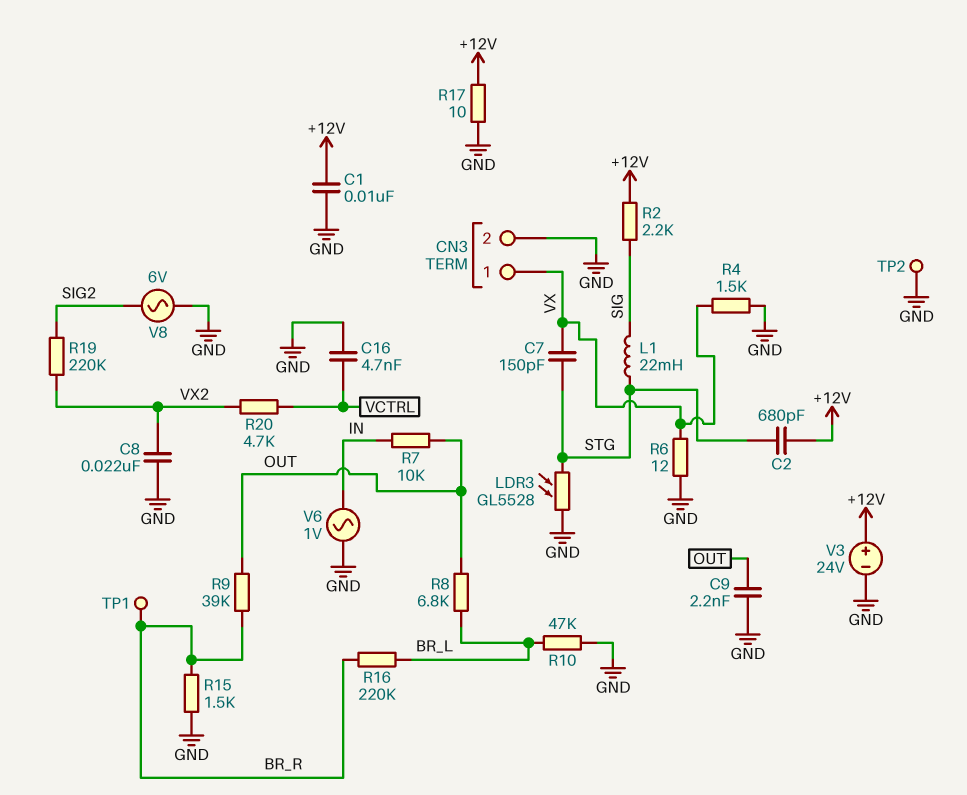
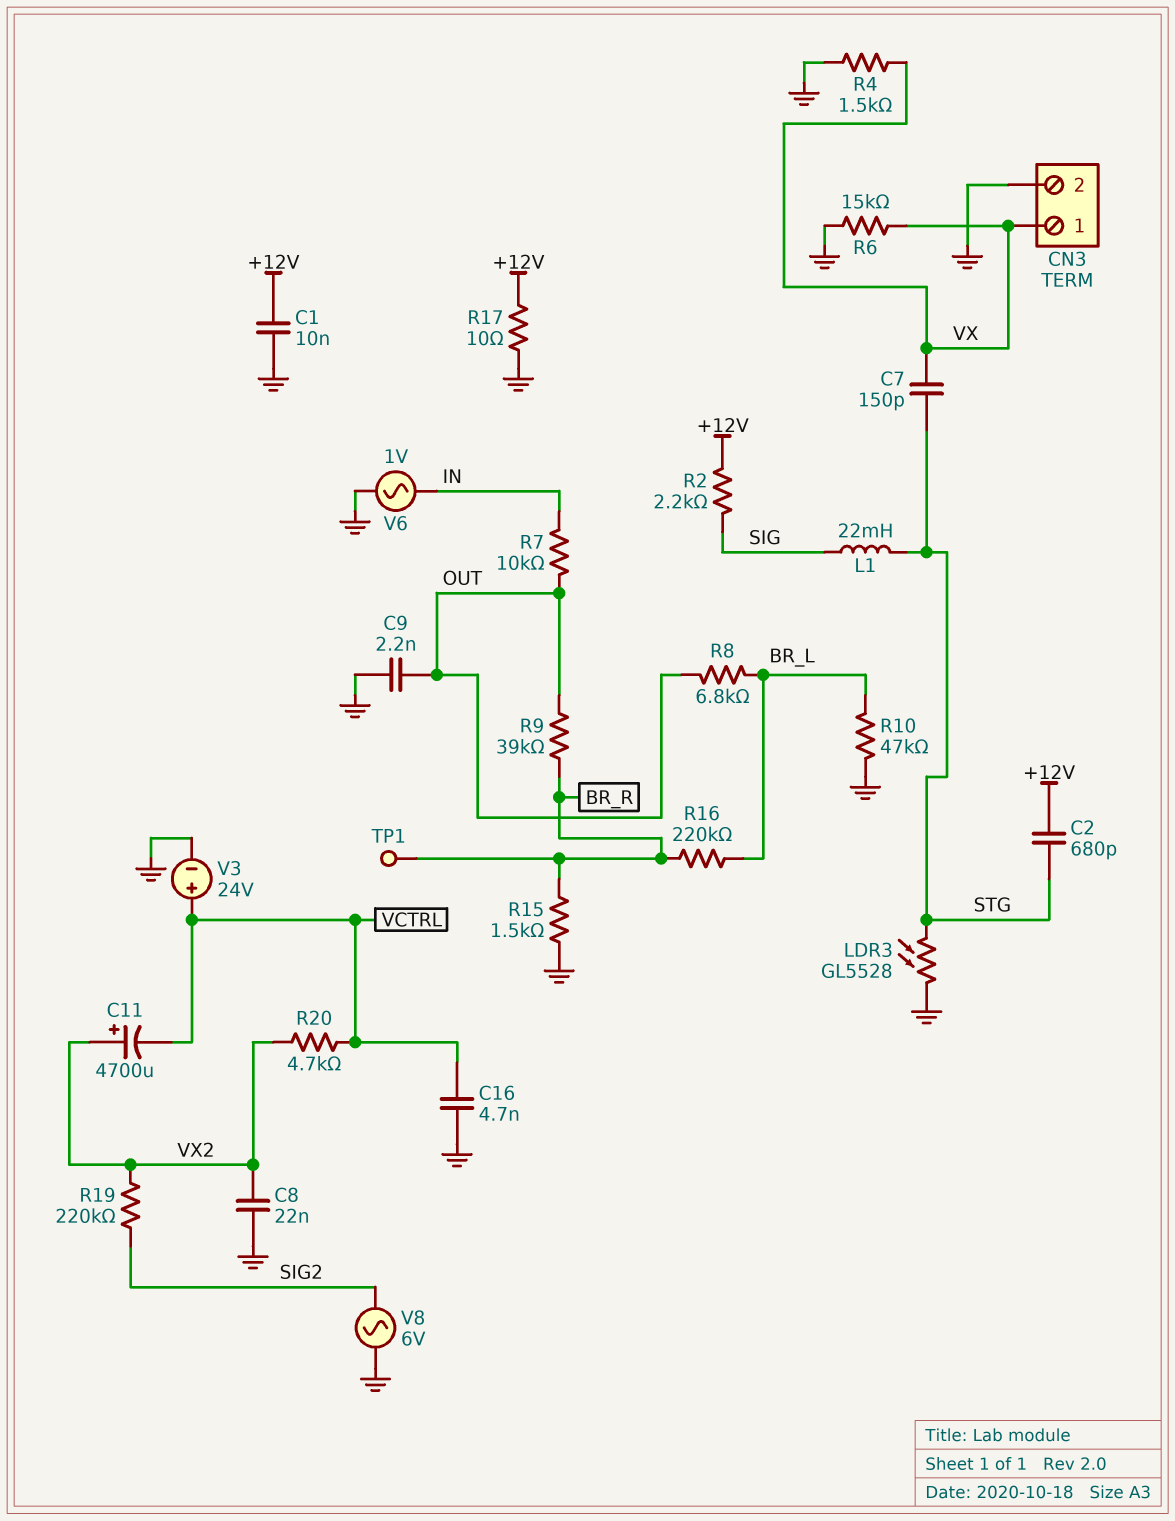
C11: none -> 4700uF (plus VX2, minus VCTRL)
R6: 12 (GND, VX) -> 15k (GND, VX)
TP2: test point (GND) -> none
V3: 24V (plus +12V, minus GND) -> 24V (plus VCTRL, minus GND)

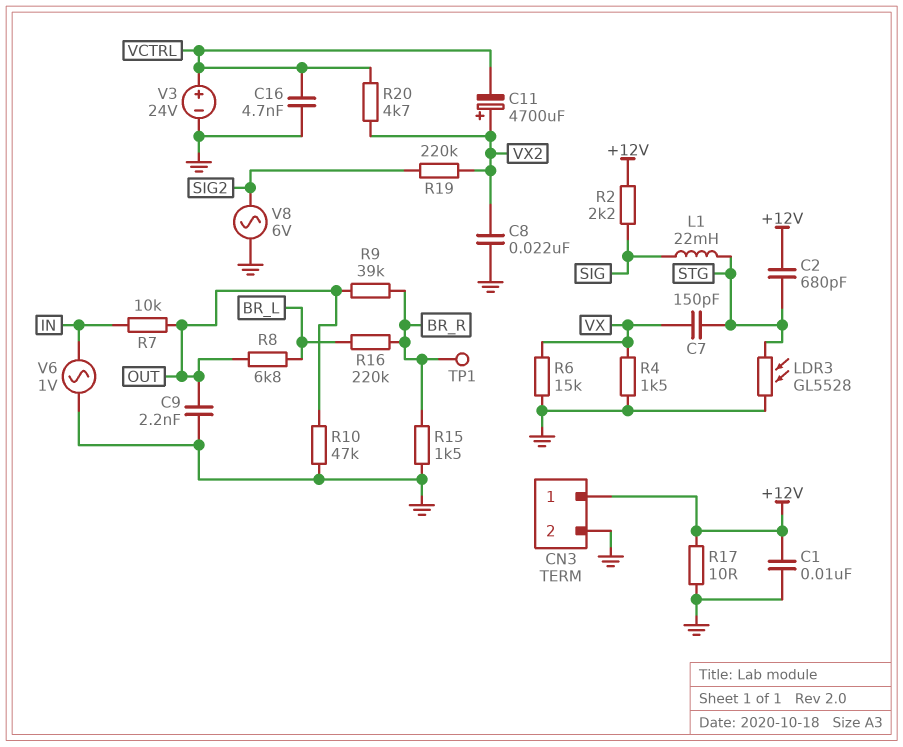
CN3 pin 1: VX -> +12V
R10: 47k (BR_L, GND) -> 47k (GND, OUT)

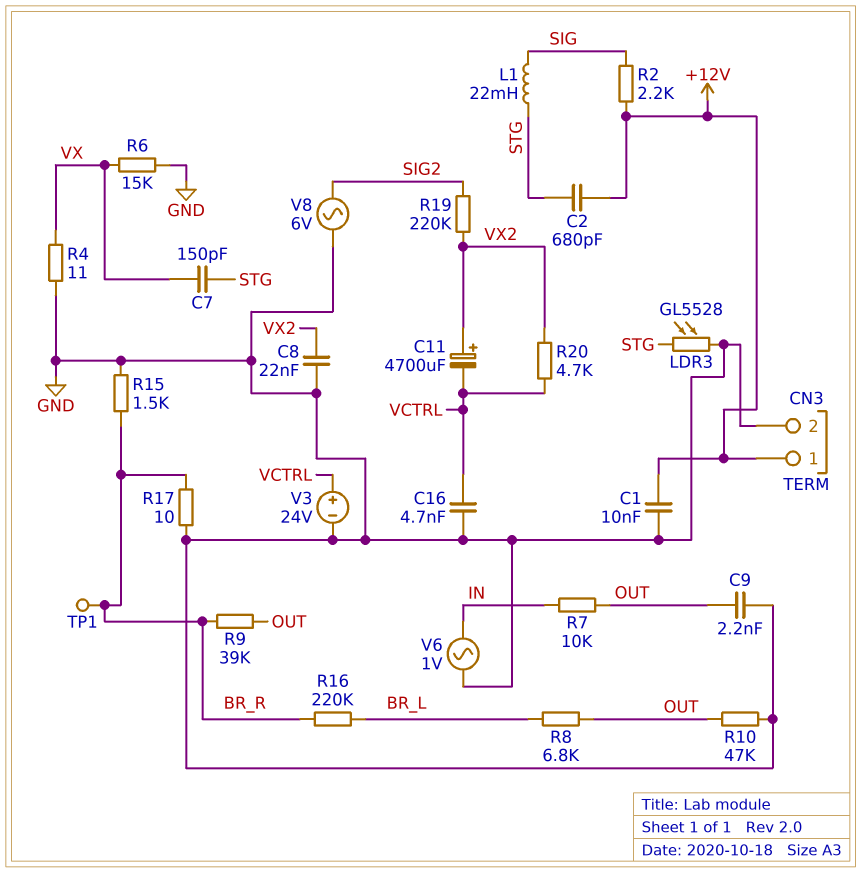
R4: 1.5k (GND, VX) -> 11 (GND, VX)
R17: 10 (+12V, GND) -> 10 (BR_R, GND)

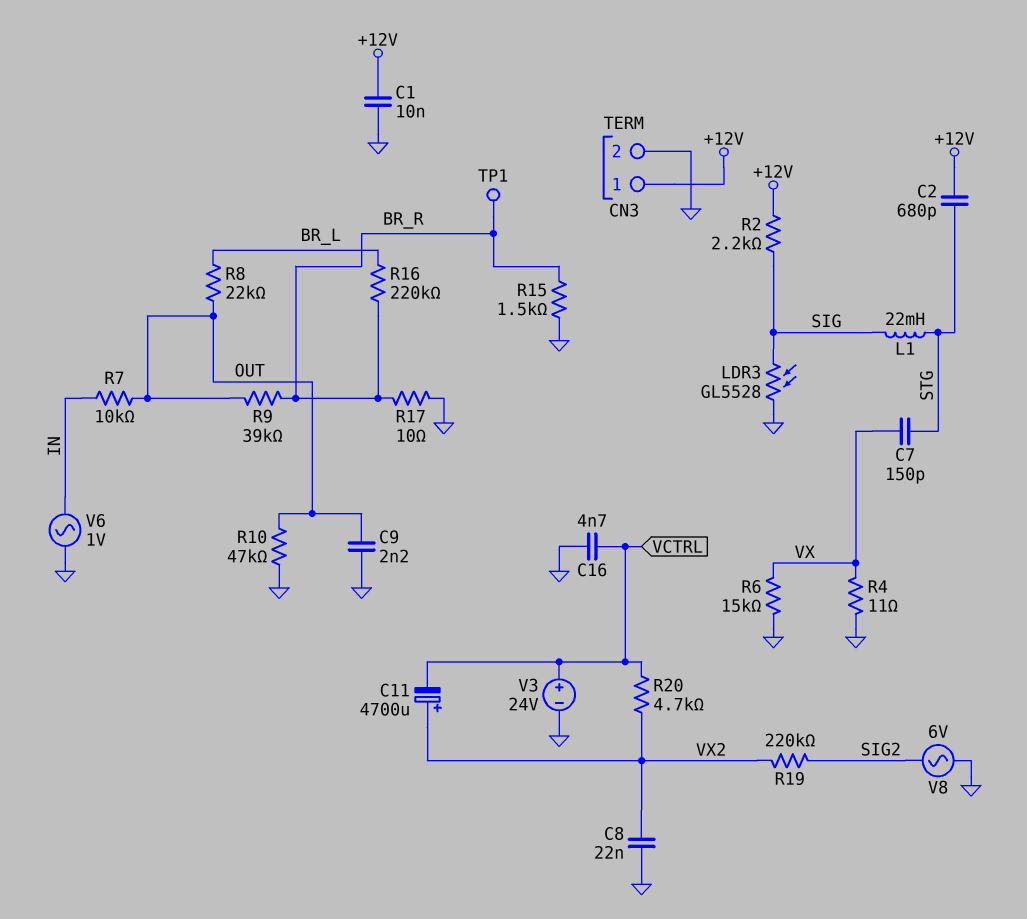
LDR3: GL5528 (GND, STG) -> GL5528 (GND, SIG)
R8: 6.8k (BR_L, OUT) -> 22k (BR_L, OUT)

